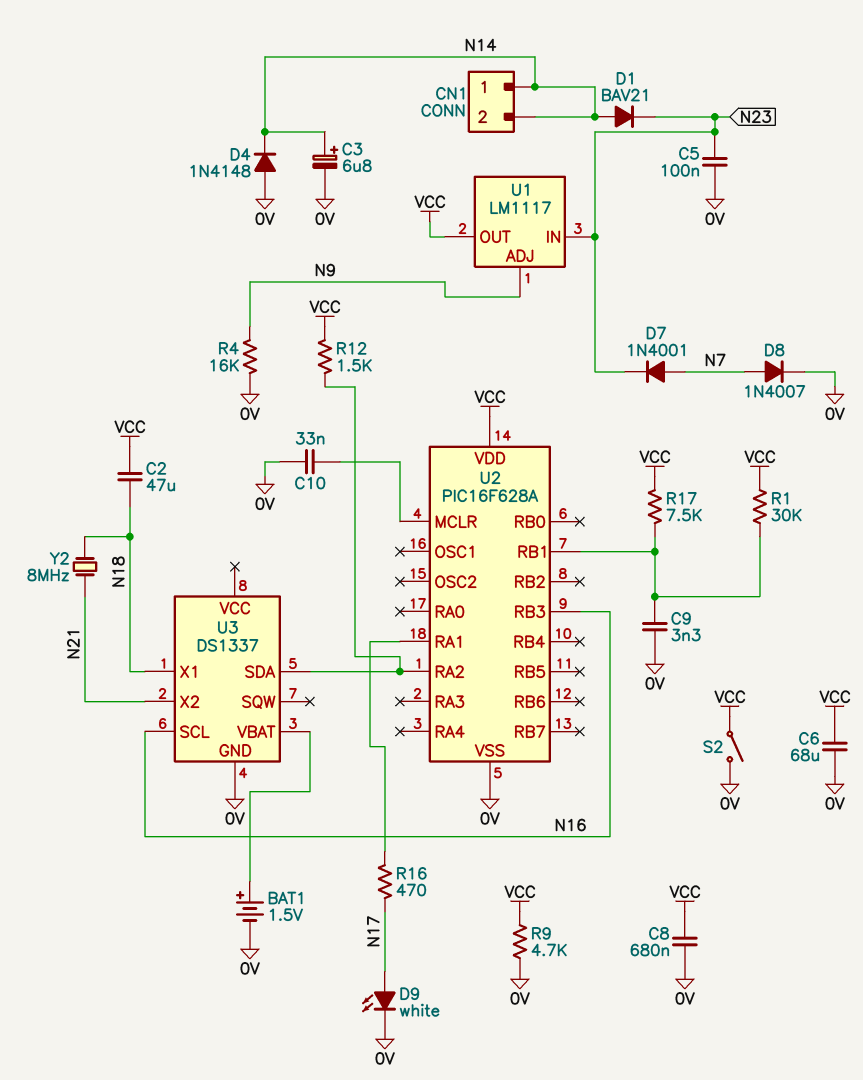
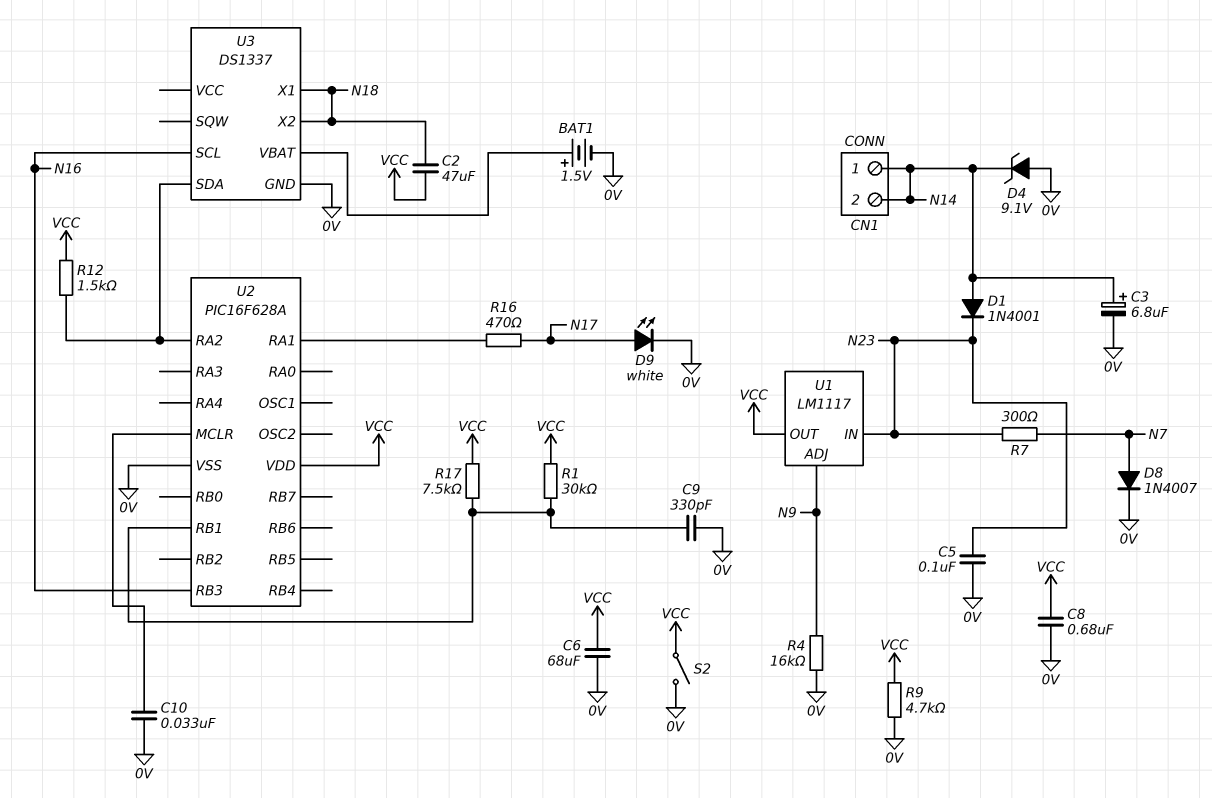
C9: 3.3nF (0V, U2/RB1) -> 330pF (0V, U2/RB1)
D1: diode BAV21 (A N14, K N23) -> diode 1N4001 (A N14, K N23)
D4: diode 1N4148 (A 0V, K N14) -> zener 9.1V (A 0V, K N14)
D7: diode 1N4001 (A N7, K N23) -> none
R7: none -> 300 (N7, N23)
U3 pin X2: N21 -> N18
Y2: 8MHz (N18, N21) -> none

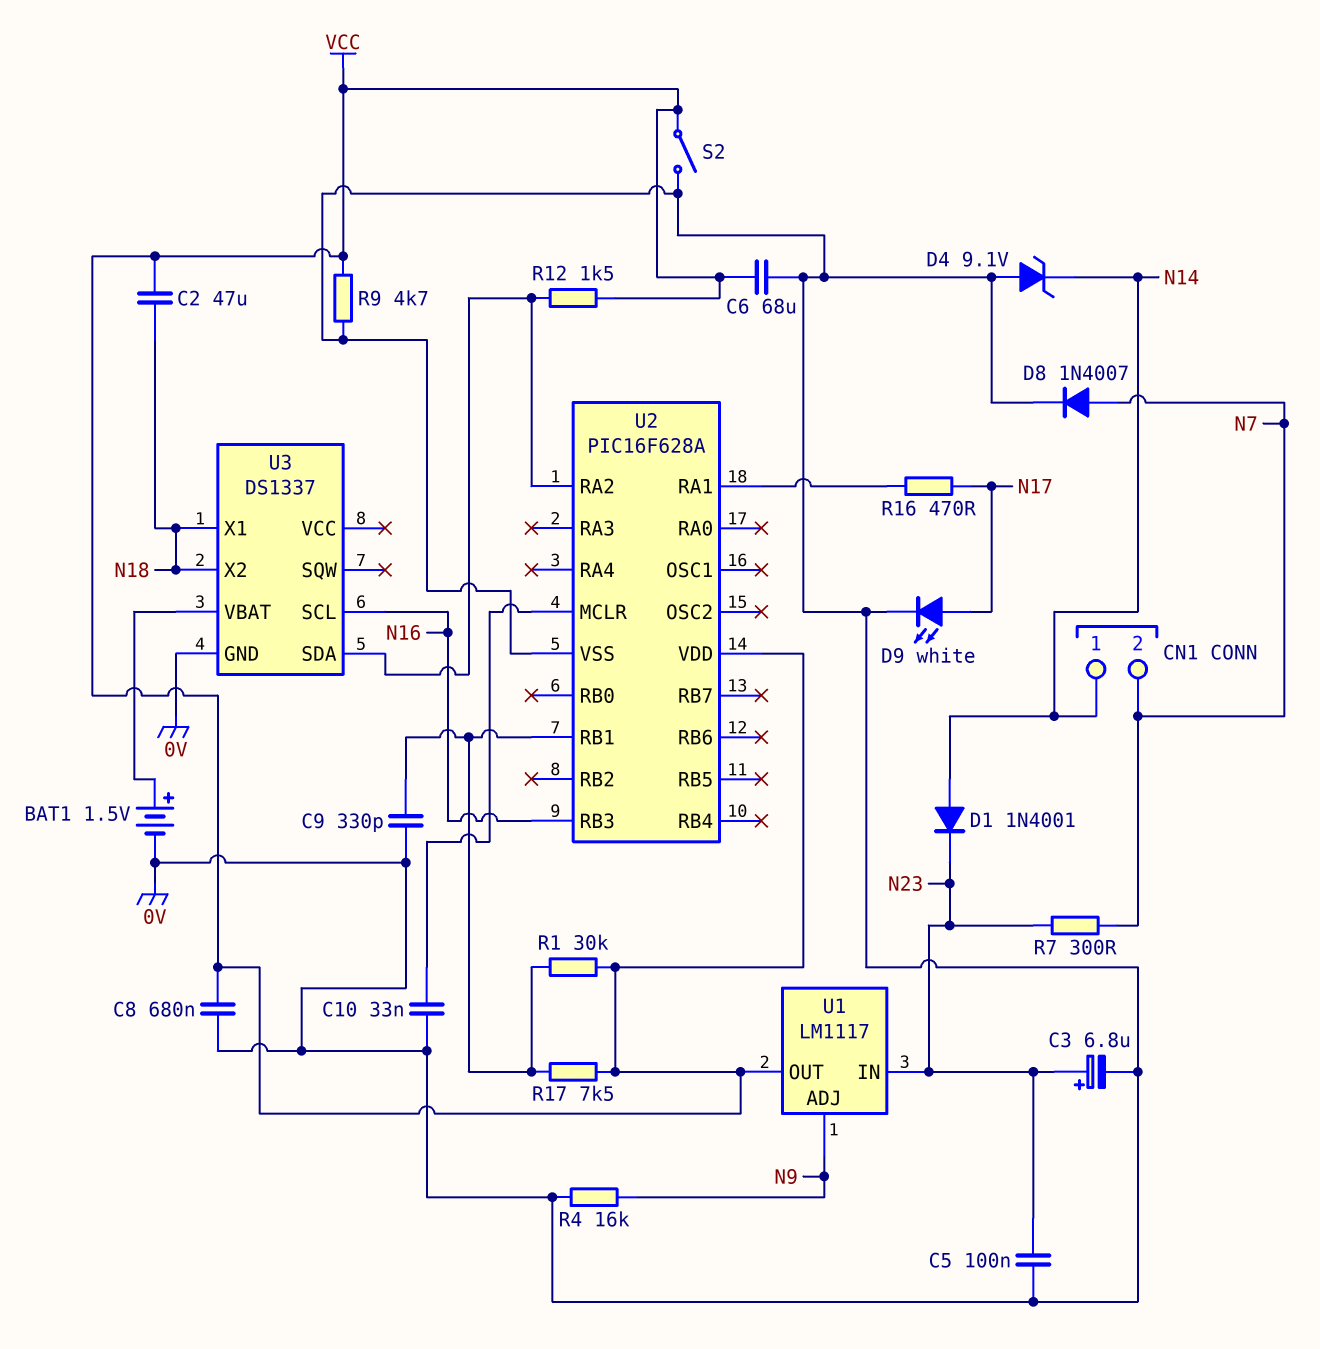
C3: 6.8uF (plus N14, minus 0V) -> 6.8uF (plus N23, minus 0V)
CN1 pin 2: N14 -> N7

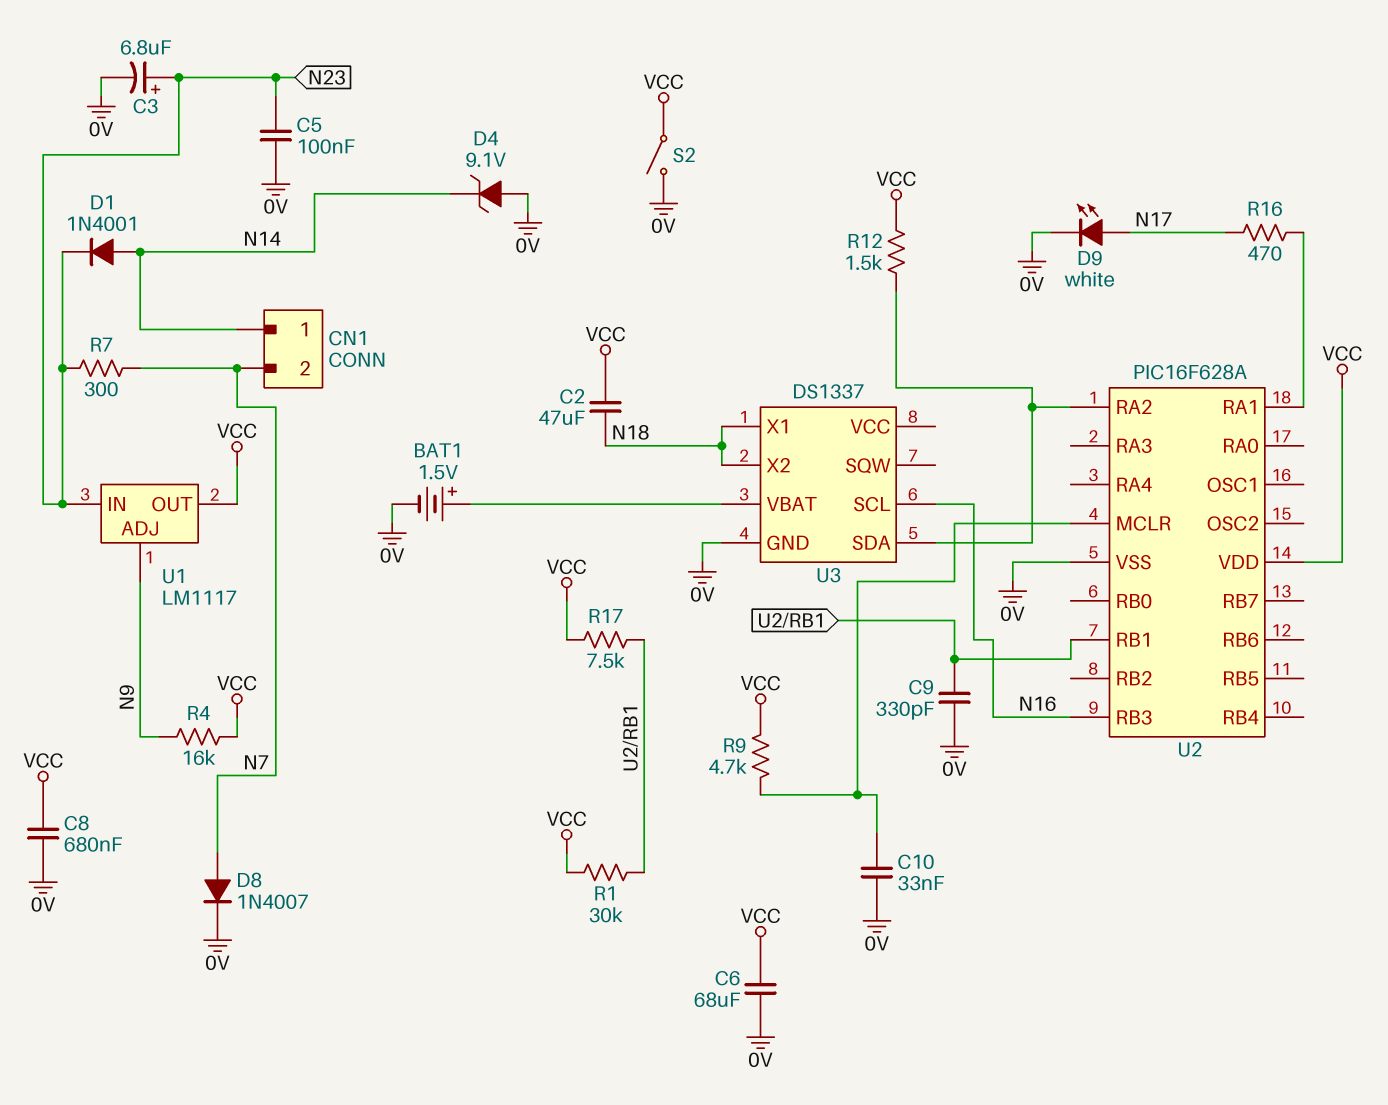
R4: 16k (0V, N9) -> 16k (N9, VCC)
R9: 4.7k (0V, VCC) -> 4.7k (U2/MCLR, VCC)

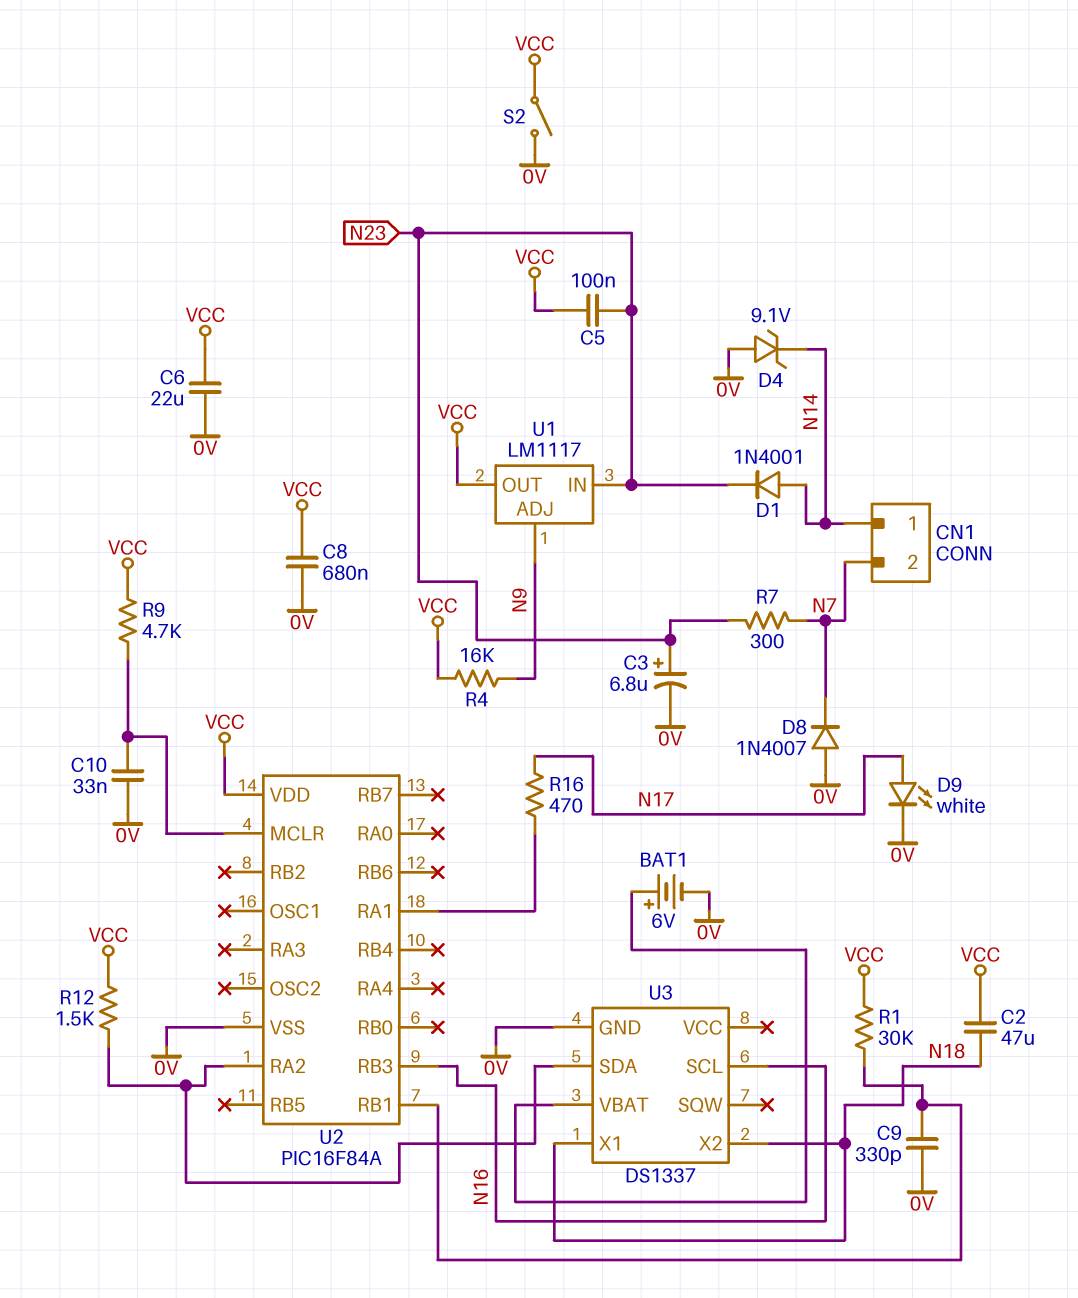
BAT1: 1.5V (plus U3/VBAT, minus 0V) -> 6V (plus U3/VBAT, minus 0V)
C5: 100nF (0V, N23) -> 100nF (N23, VCC)
C6: 68uF (0V, VCC) -> 22uF (0V, VCC)
D8: diode 1N4007 (A N7, K 0V) -> diode 1N4007 (A 0V, K N7)
R17: 7.5k (U2/RB1, VCC) -> none
U2: PIC16F628A -> PIC16F84A

